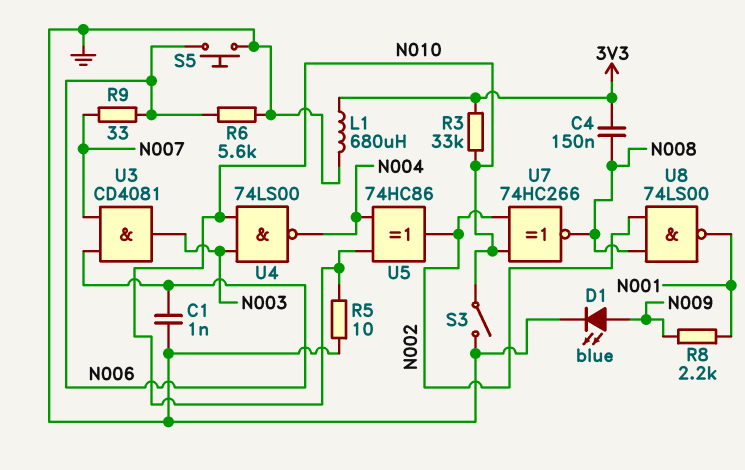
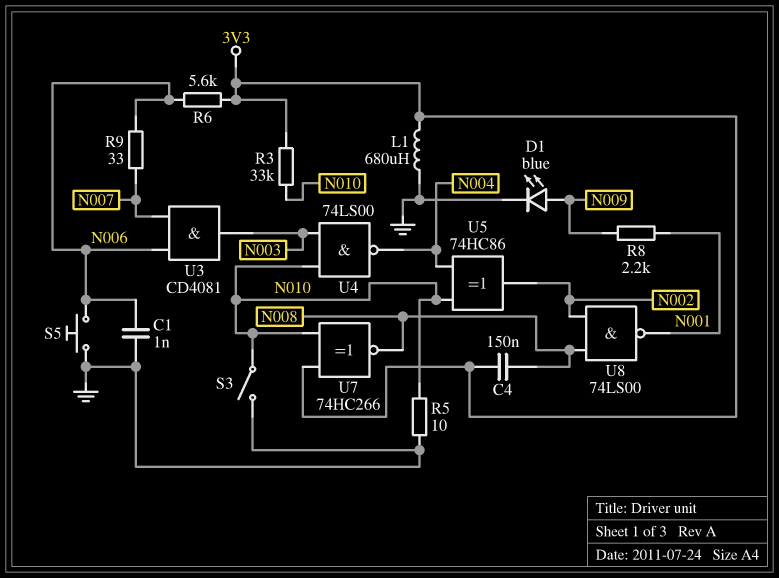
R6: 5.6k (GND, N006) -> 5.6k (3V3, N006)
U7: XNOR 74HC266 (in N002, in N010, out N008) -> XNOR 74HC266 (in 3V3, in N010, out N008)

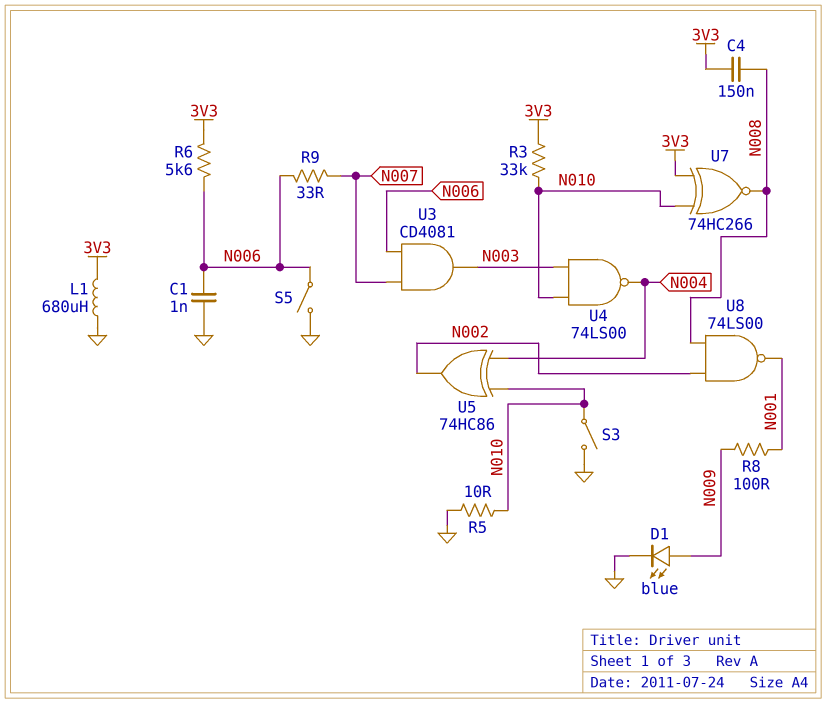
R8: 2.2k (N001, N009) -> 100 (N001, N009)
S5: button (GND, N006) -> switch (GND, N006)

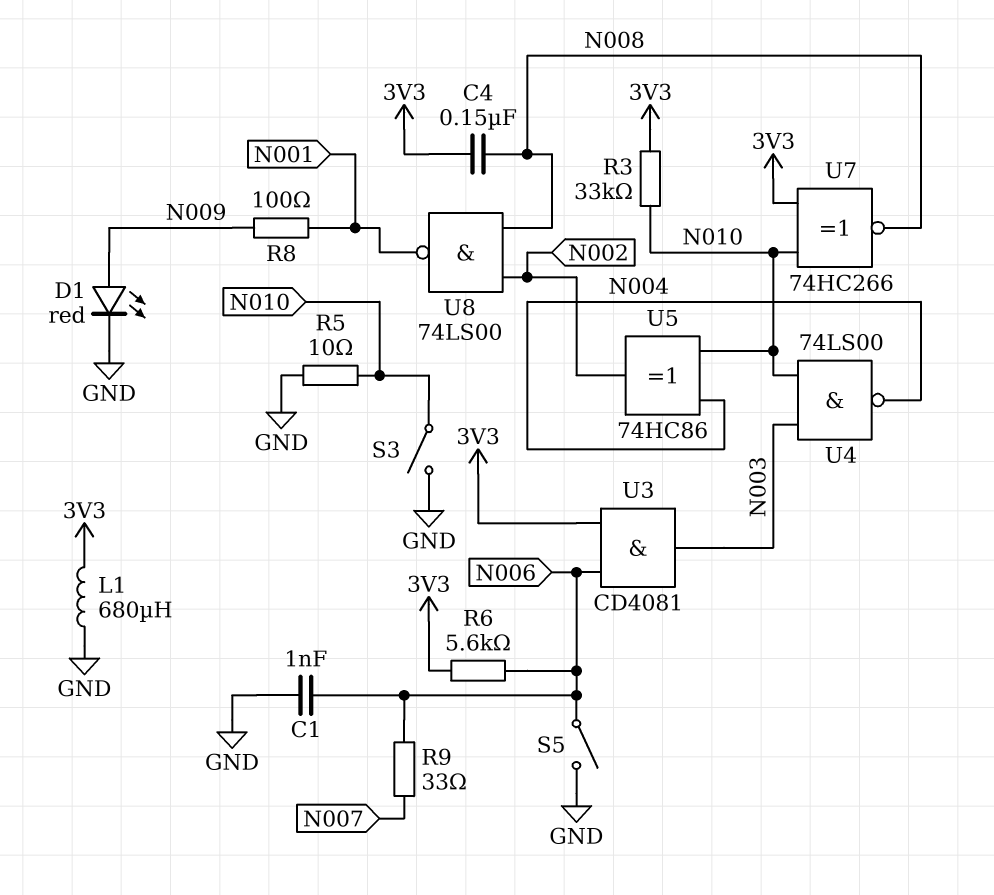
D1: LED blue (A N009, K GND) -> LED red (A N009, K GND)
U3: AND CD4081 (in N006, in N007, out N003) -> AND CD4081 (in 3V3, in N006, out N003)

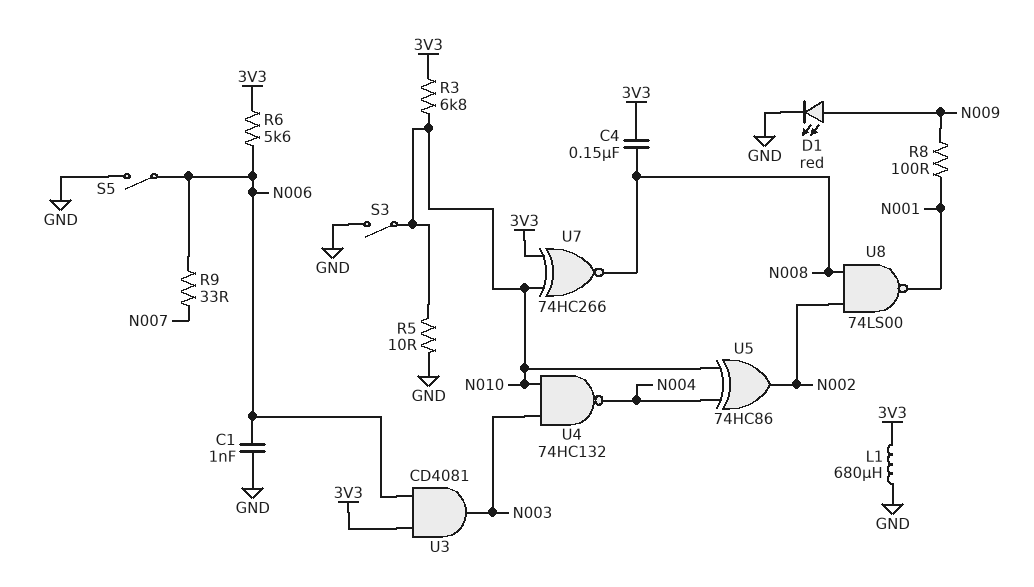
R3: 33k (3V3, N010) -> 6.8k (3V3, N010)
U4: NAND 74LS00 (in N003, in N010, out N004) -> NAND 74HC132 (in N003, in N010, out N004)

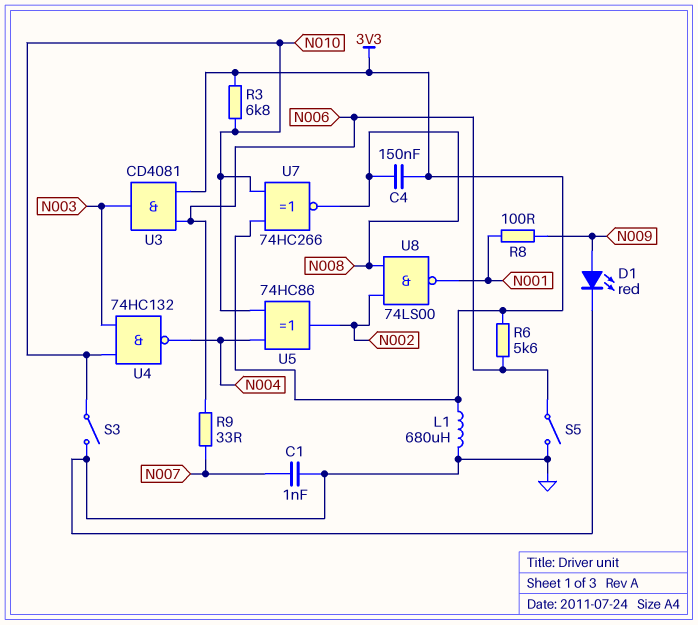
C1: 1nF (GND, N006) -> 1nF (GND, N007)
R5: 10 (GND, N010) -> none

